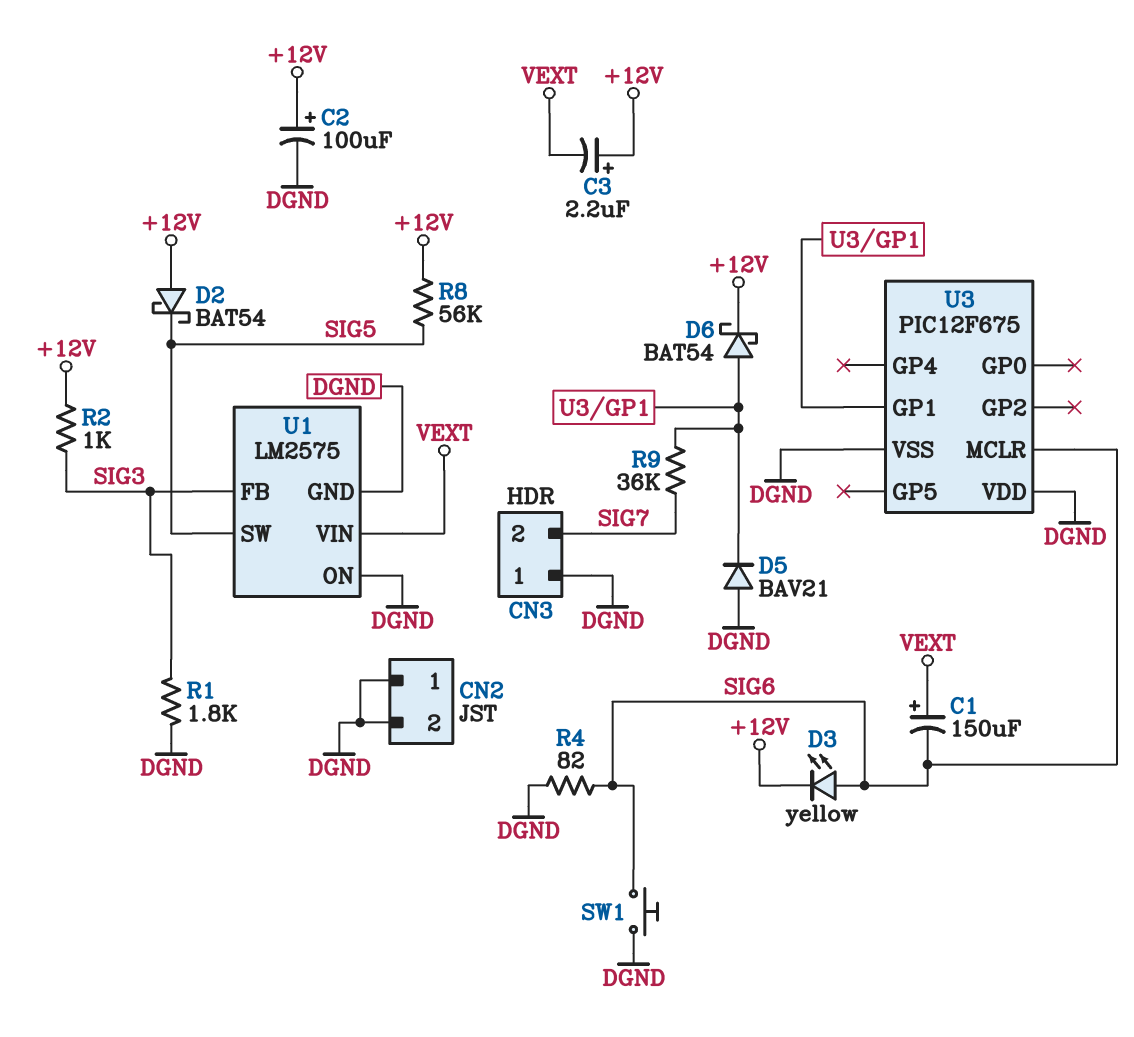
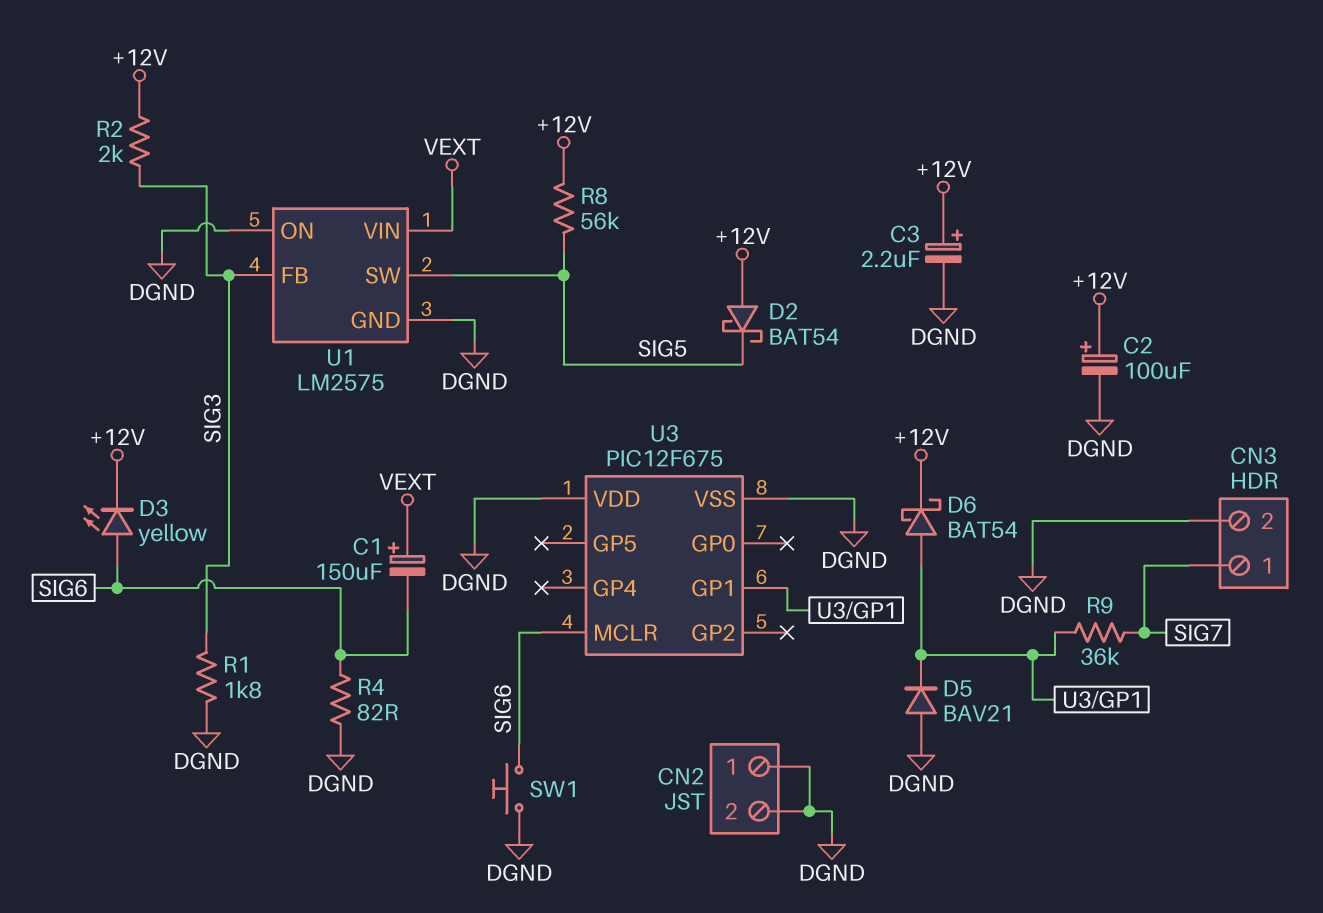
C3: 2.2uF (plus +12V, minus VEXT) -> 2.2uF (plus +12V, minus DGND)
CN3 pin 1: DGND -> SIG7
CN3 pin 2: SIG7 -> DGND
R2: 1k (+12V, SIG3) -> 2k (+12V, SIG3)

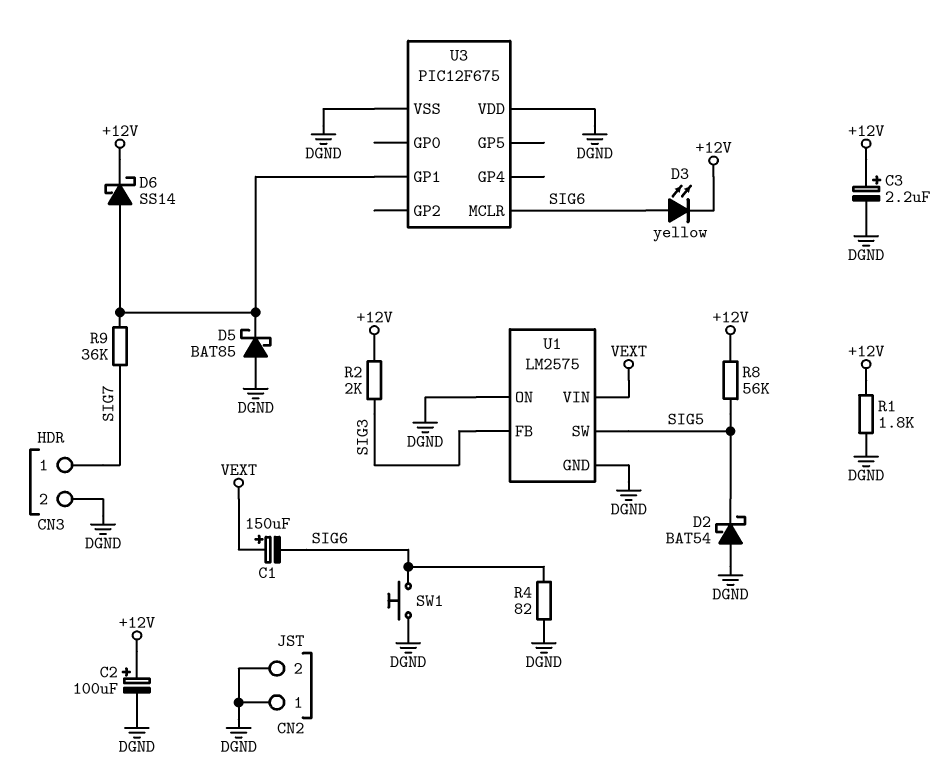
D2: schottky BAT54 (A +12V, K SIG5) -> schottky BAT54 (A DGND, K SIG5)
D5: diode BAV21 (A DGND, K U3/GP1) -> schottky BAT85 (A DGND, K U3/GP1)
D6: schottky BAT54 (A U3/GP1, K +12V) -> schottky SS14 (A U3/GP1, K +12V)
R1: 1.8k (DGND, SIG3) -> 1.8k (+12V, DGND)

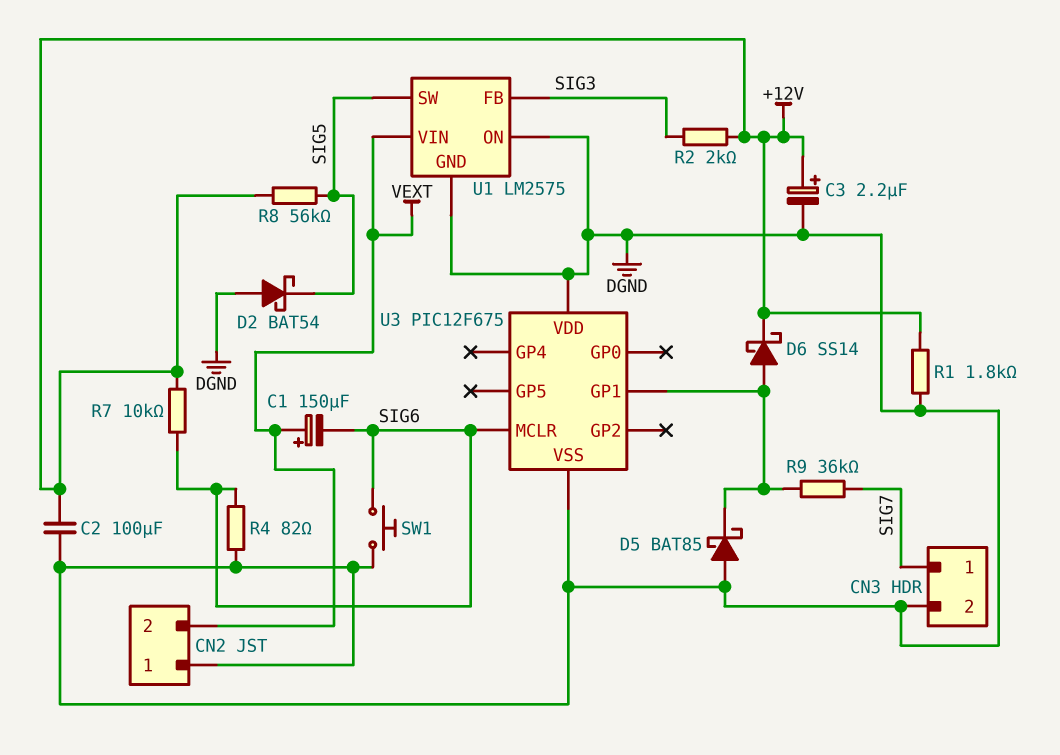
C2: 100uF (plus +12V, minus DGND) -> 100uF (+12V, DGND)
CN2 pin 2: DGND -> VEXT
D3: LED yellow (A SIG6, K +12V) -> none
R7: none -> 10k (+12V, SIG6)

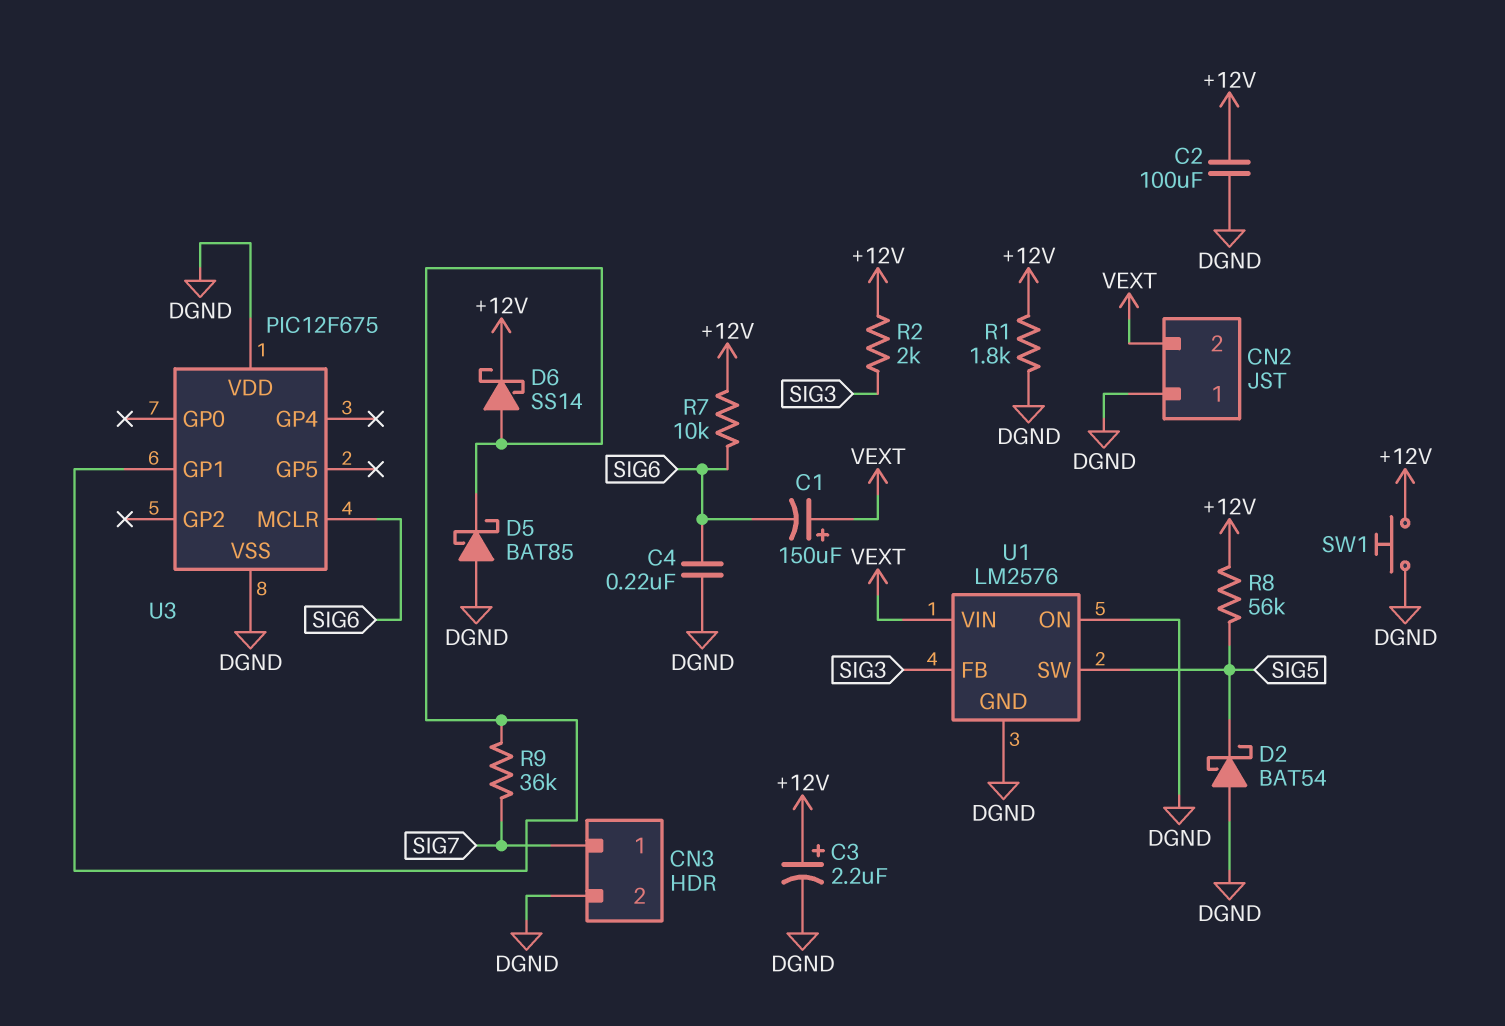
C4: none -> 220nF (DGND, SIG6)
R4: 82 (DGND, SIG6) -> none
SW1: button (DGND, SIG6) -> button (+12V, DGND)
U1: LM2575 -> LM2576

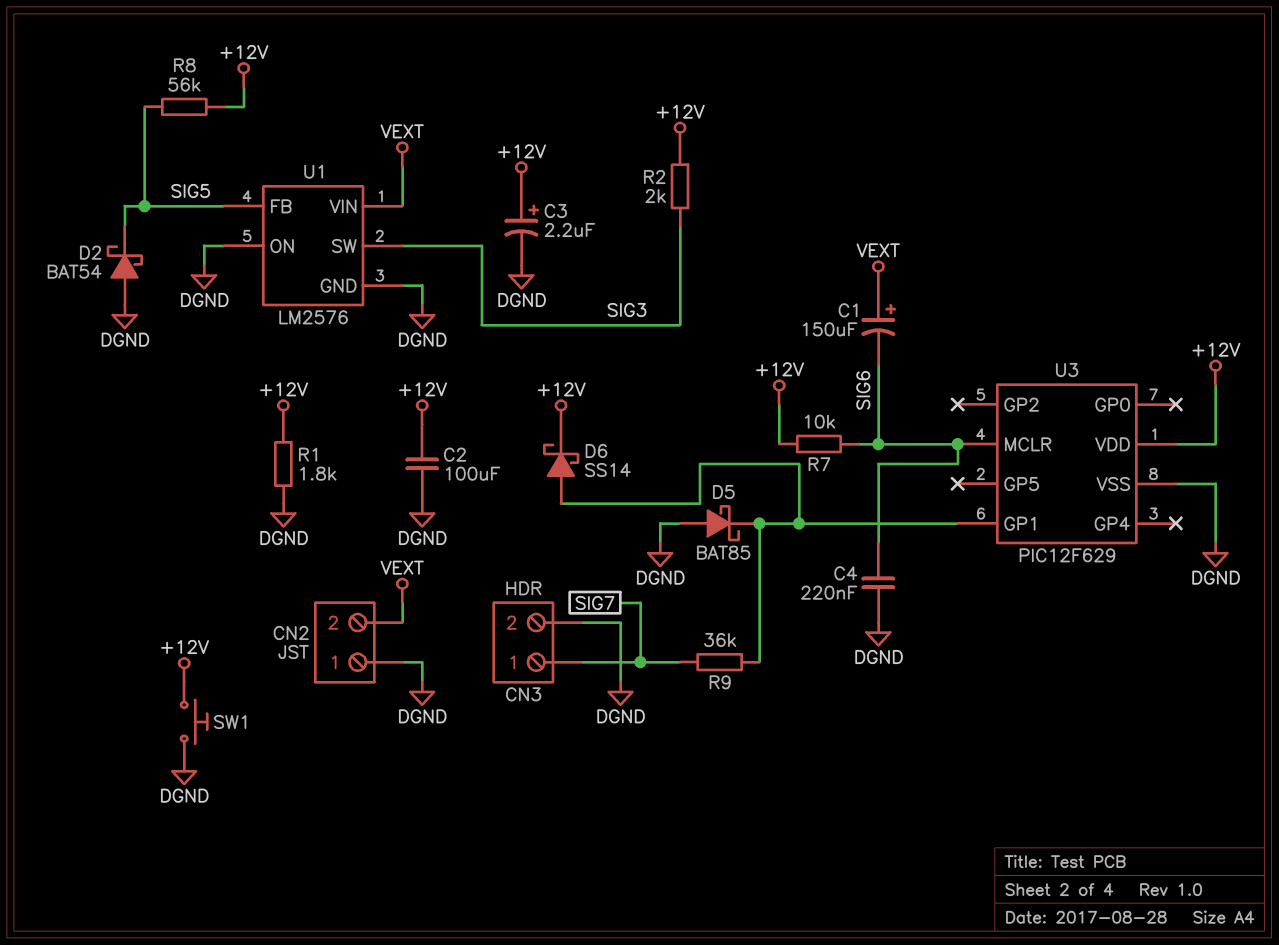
U1 pin FB: SIG3 -> SIG5
U1 pin SW: SIG5 -> SIG3
U3: PIC12F675 -> PIC12F629
U3 pin VDD: DGND -> +12V

